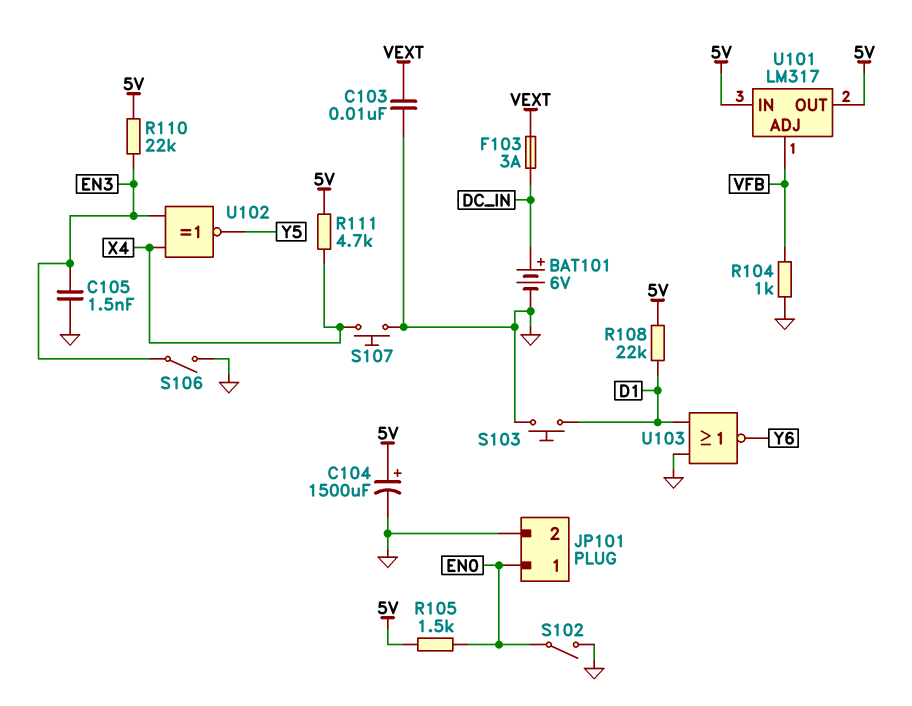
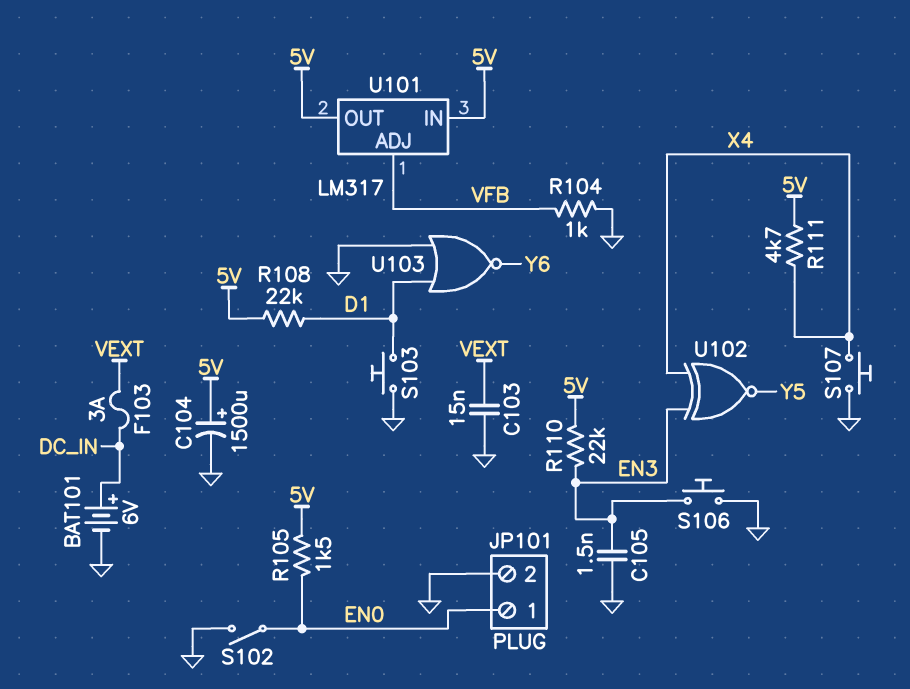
C103: 10nF (GND, VEXT) -> 15nF (GND, VEXT)
S106: switch (EN3, GND) -> button (EN3, GND)

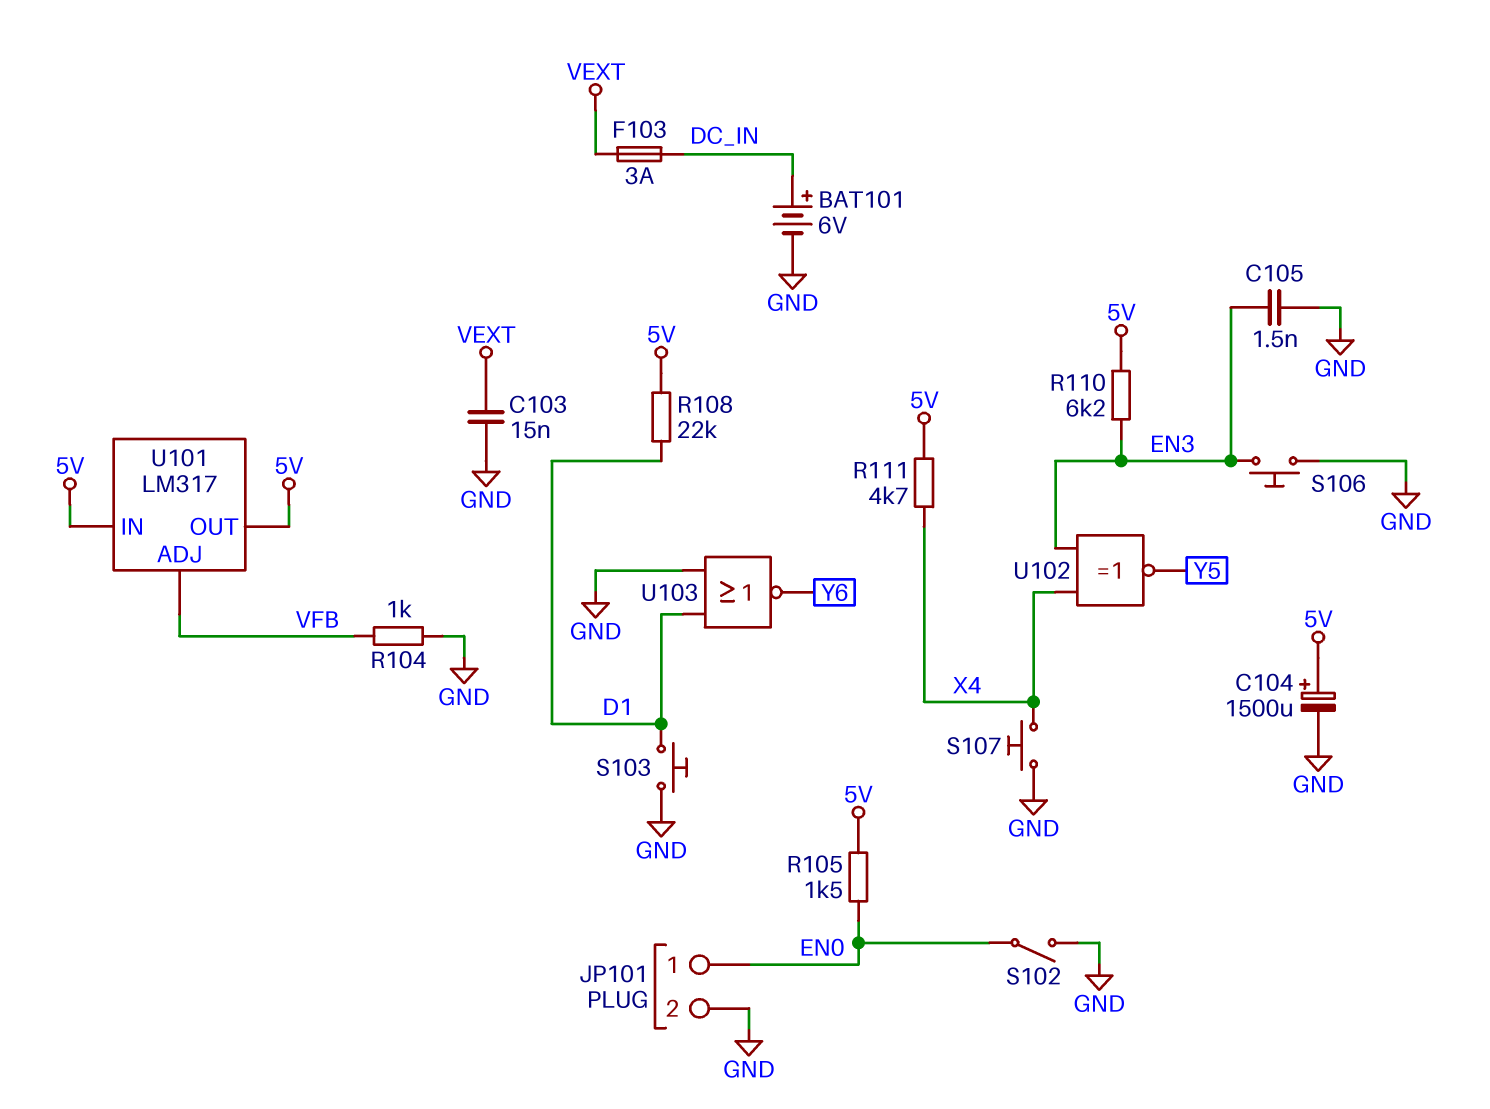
R110: 22k (5V, EN3) -> 6.2k (5V, EN3)

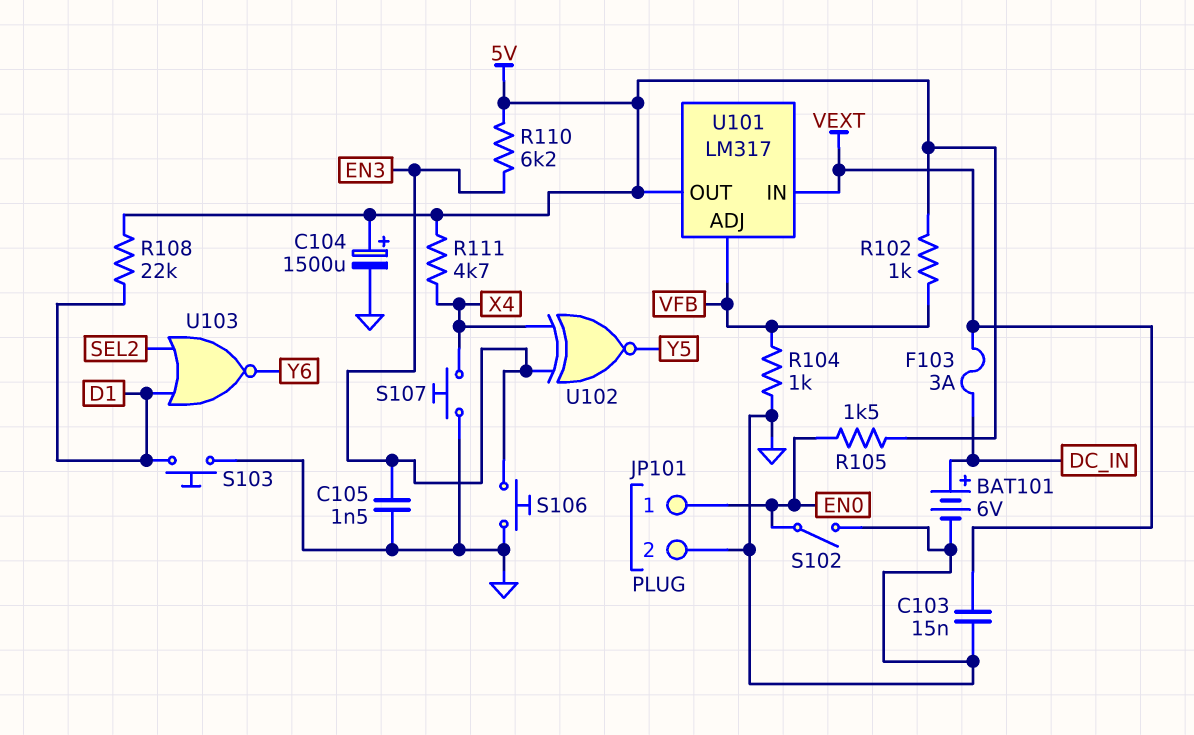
R102: none -> 1k (5V, VFB)
U101 pin IN: 5V -> VEXT
U103: NOR (in D1, in GND, out Y6) -> NOR (in D1, in SEL2, out Y6)

